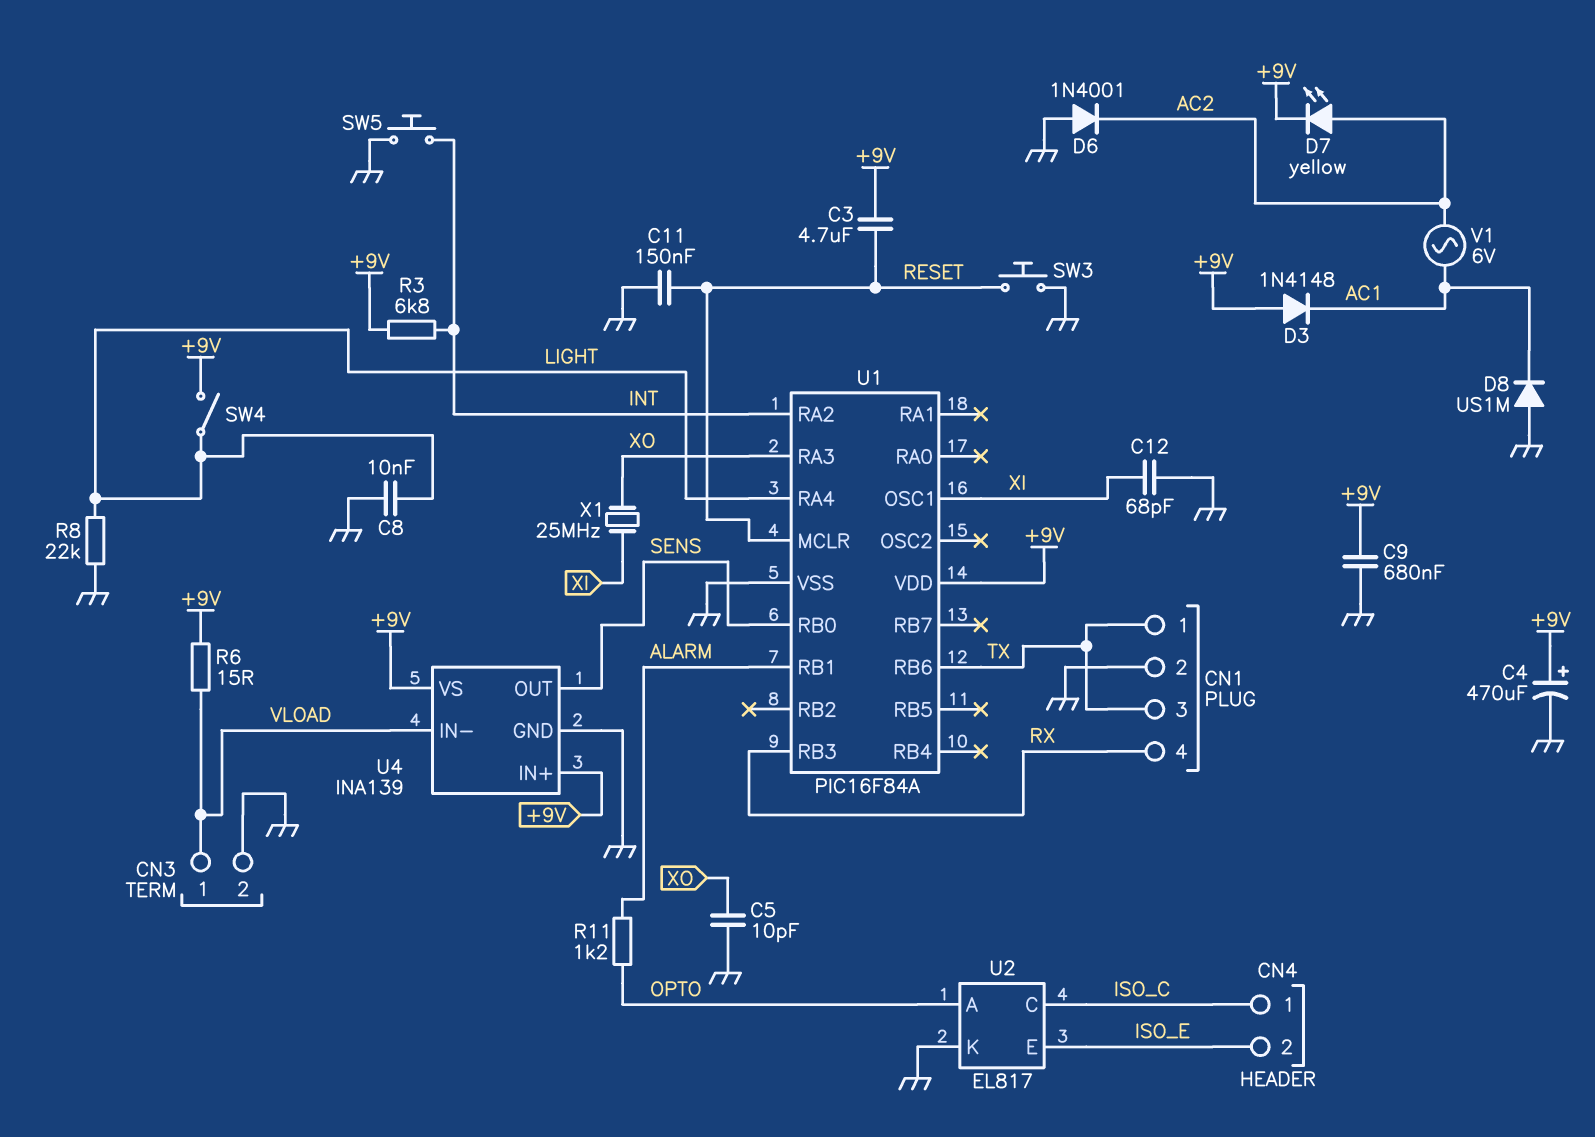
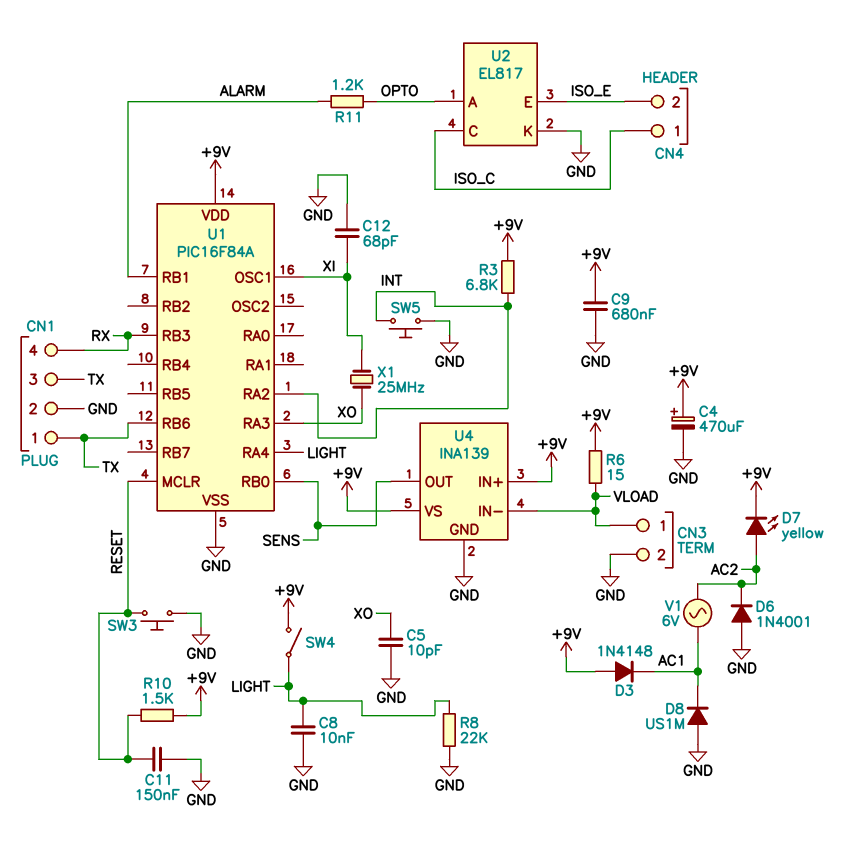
C3: 4.7uF (+9V, RESET) -> none
R10: none -> 1.5k (+9V, RESET)

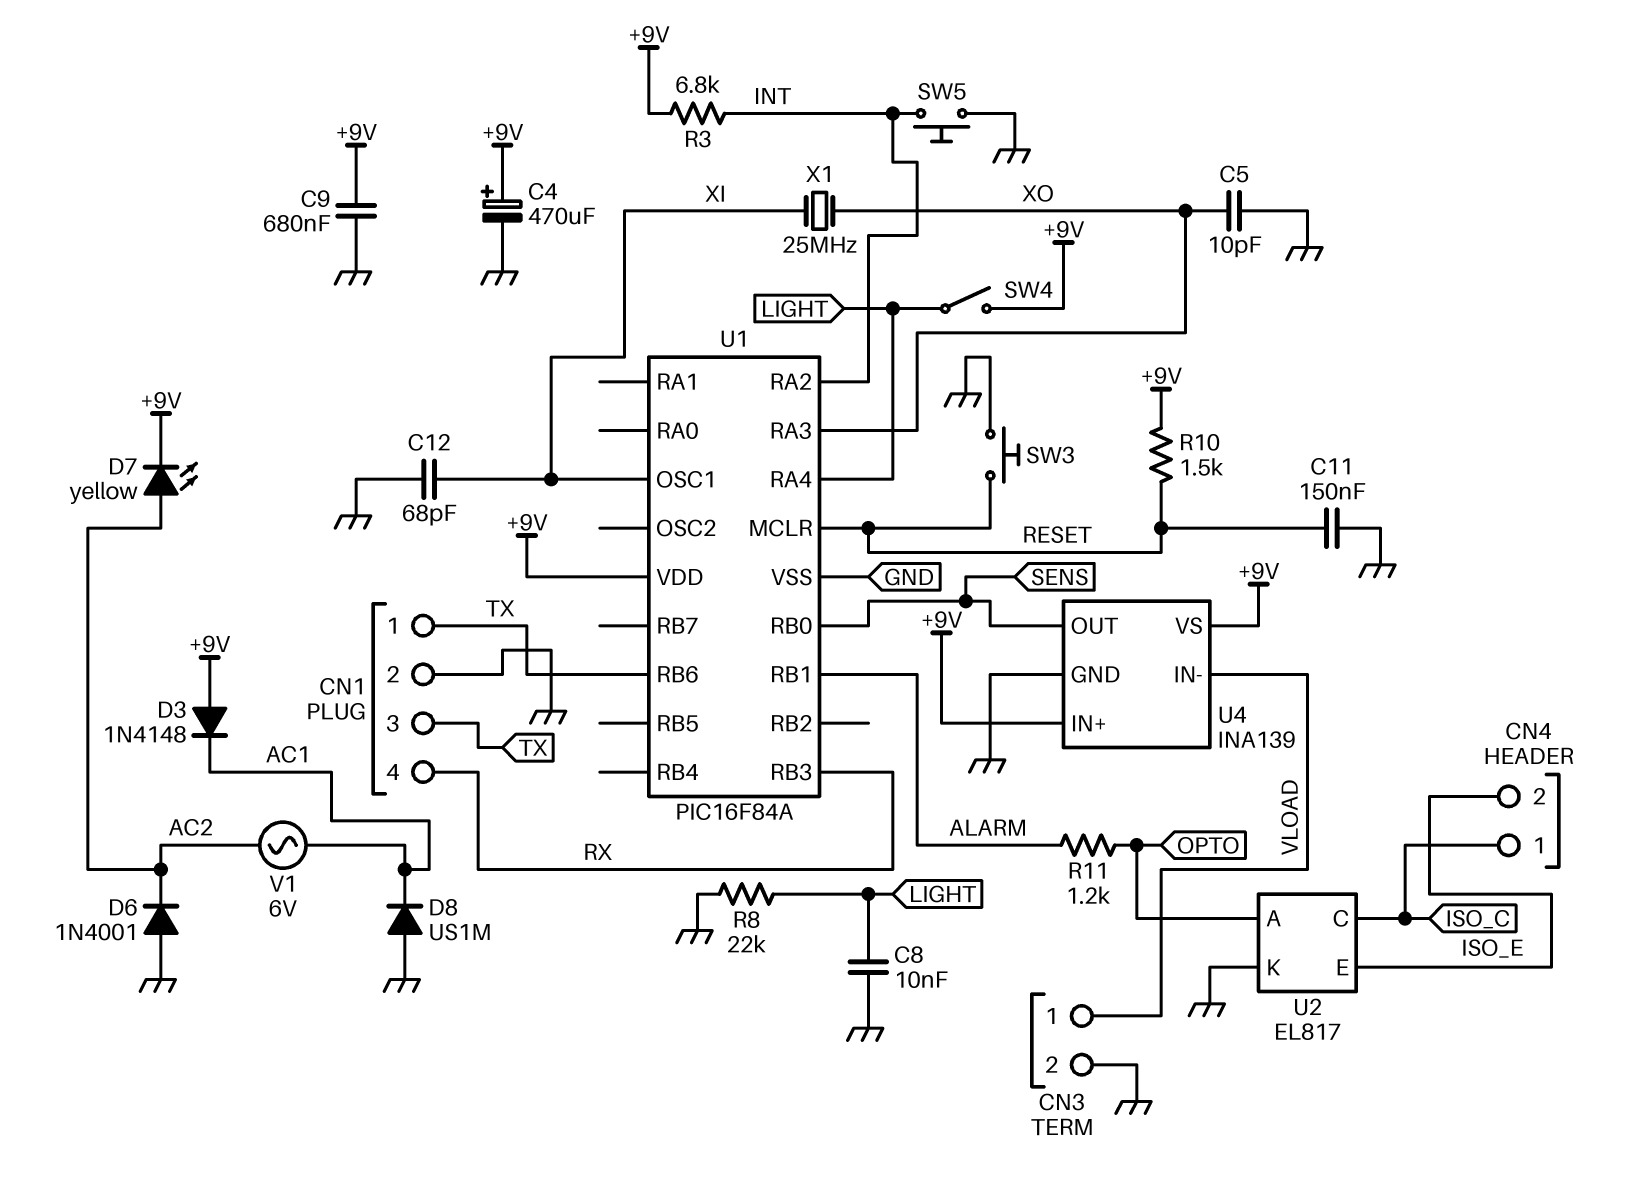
R6: 15 (+9V, VLOAD) -> none

